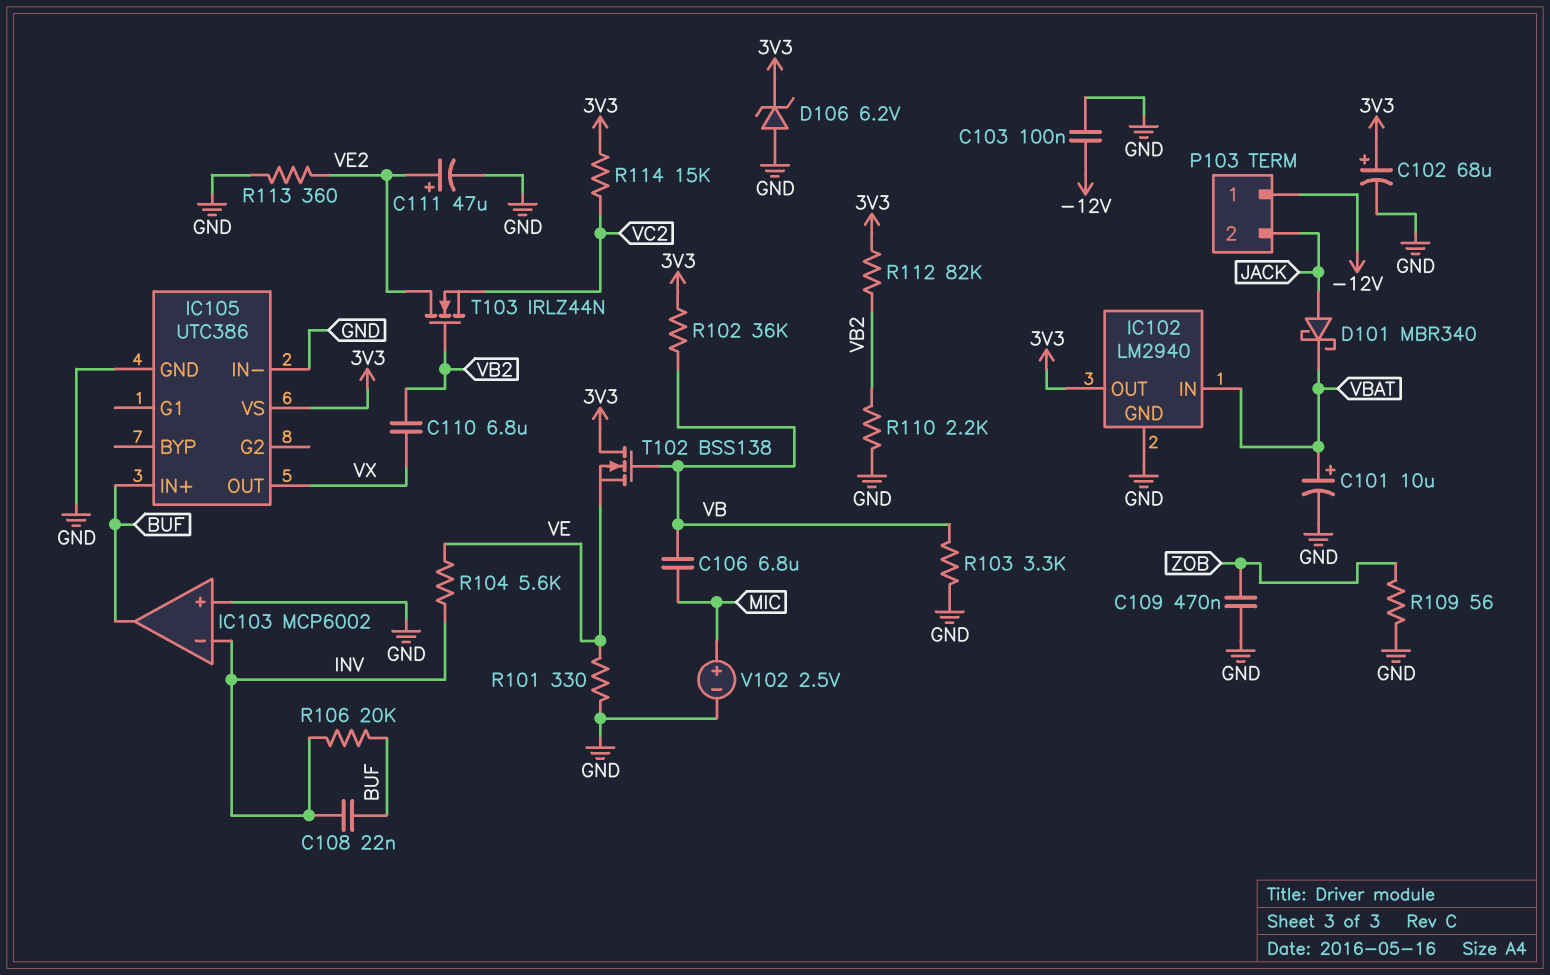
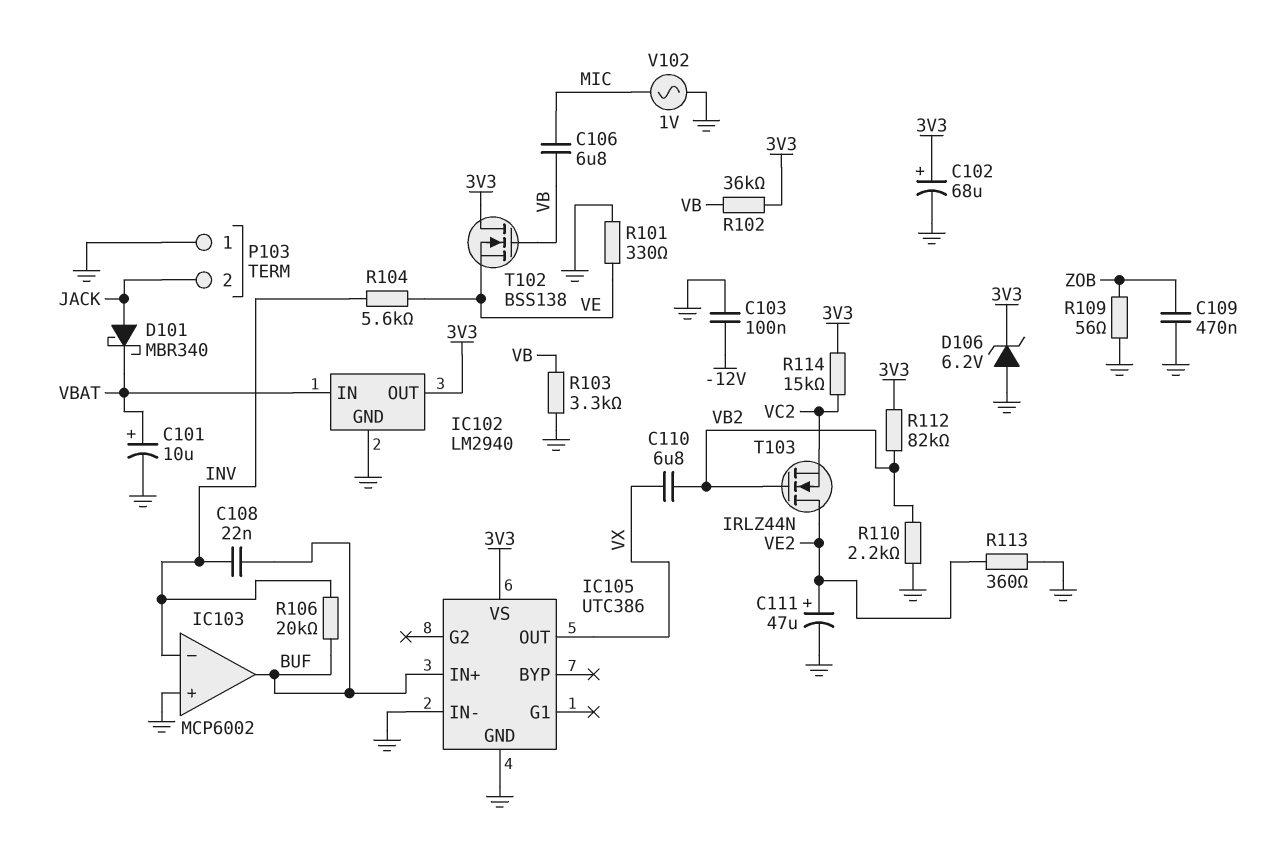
P103 pin 1: -12V -> GND
V102: 2.5V (plus MIC, minus GND) -> AC 1V (GND, MIC)

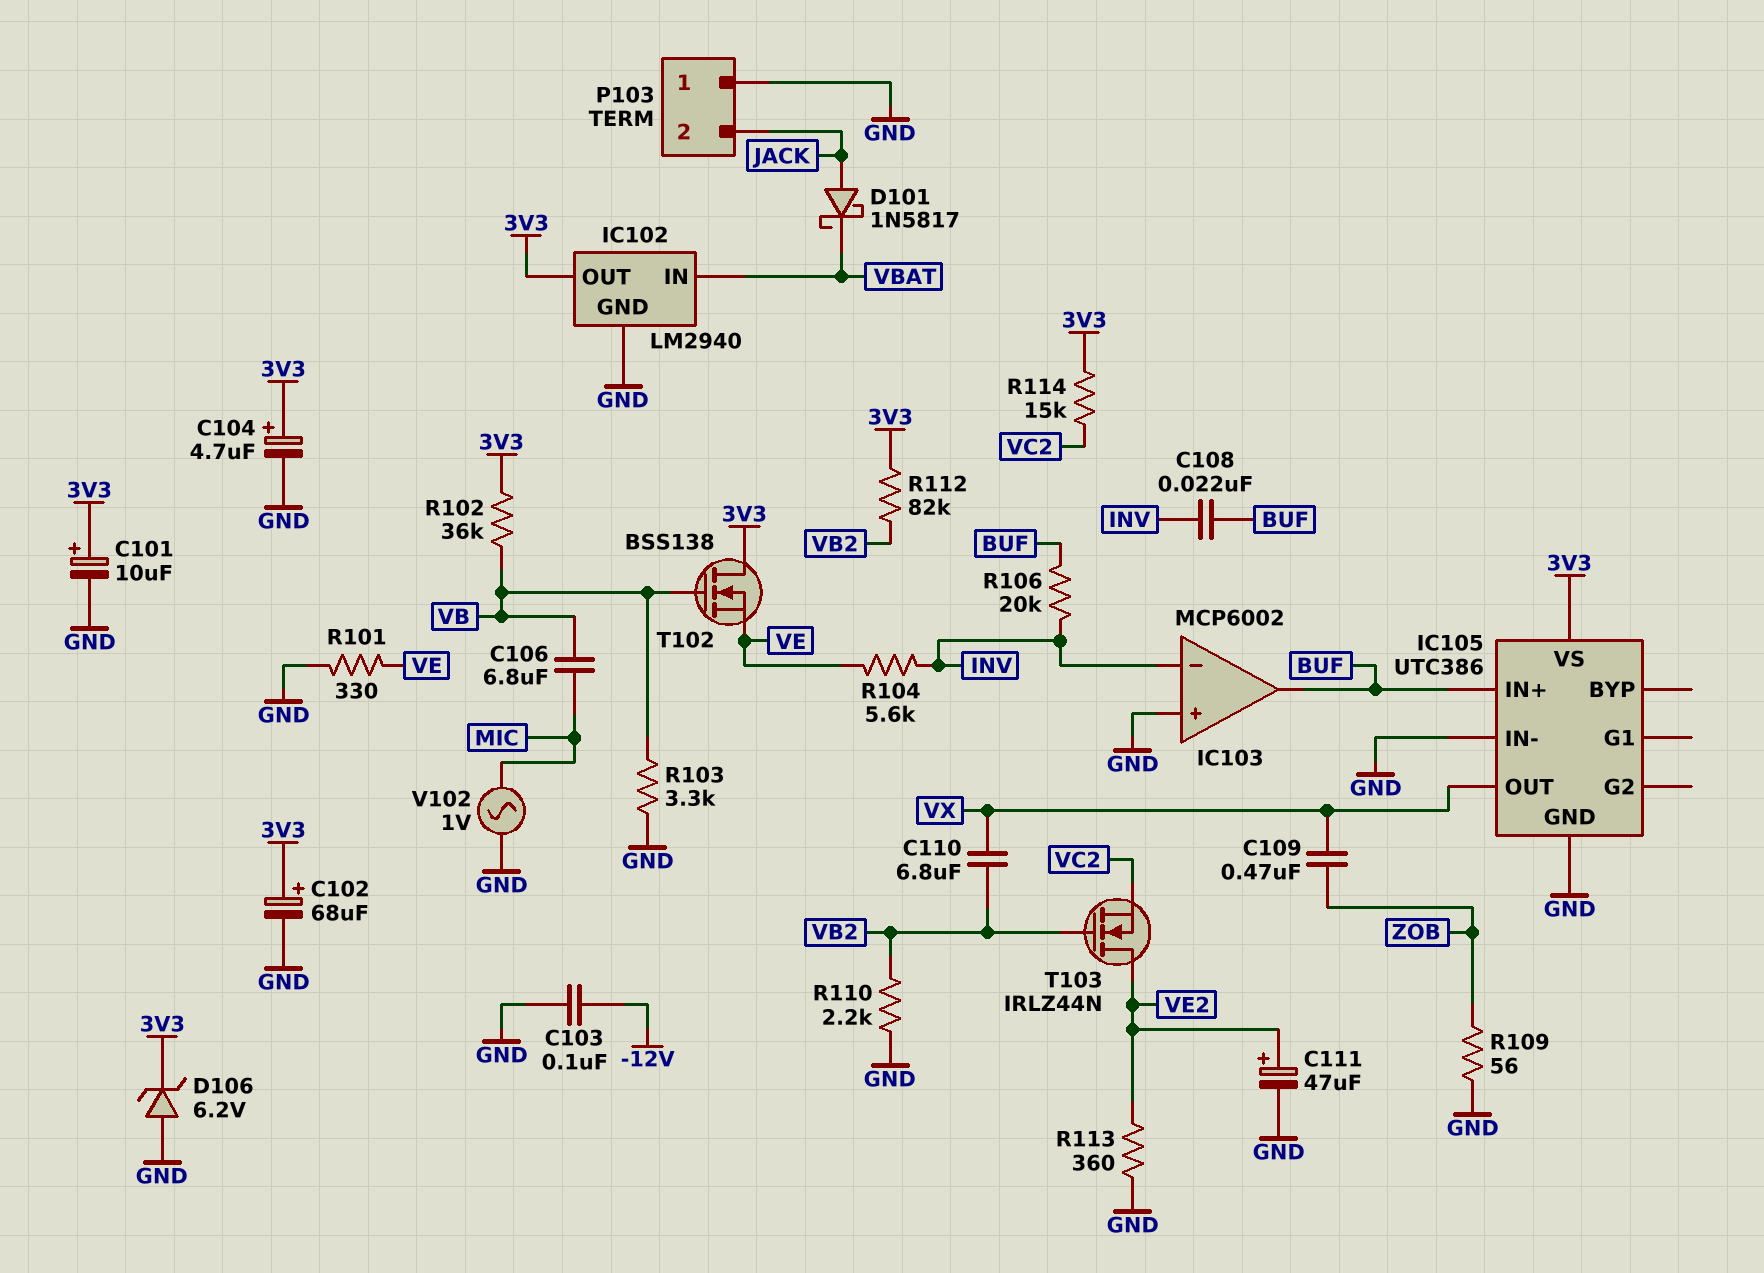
C101: 10uF (plus VBAT, minus GND) -> 10uF (plus 3V3, minus GND)
C104: none -> 4.7uF (plus 3V3, minus GND)
C109: 470nF (GND, ZOB) -> 470nF (VX, ZOB)
D101: schottky MBR340 (A JACK, K VBAT) -> schottky 1N5817 (A JACK, K VBAT)

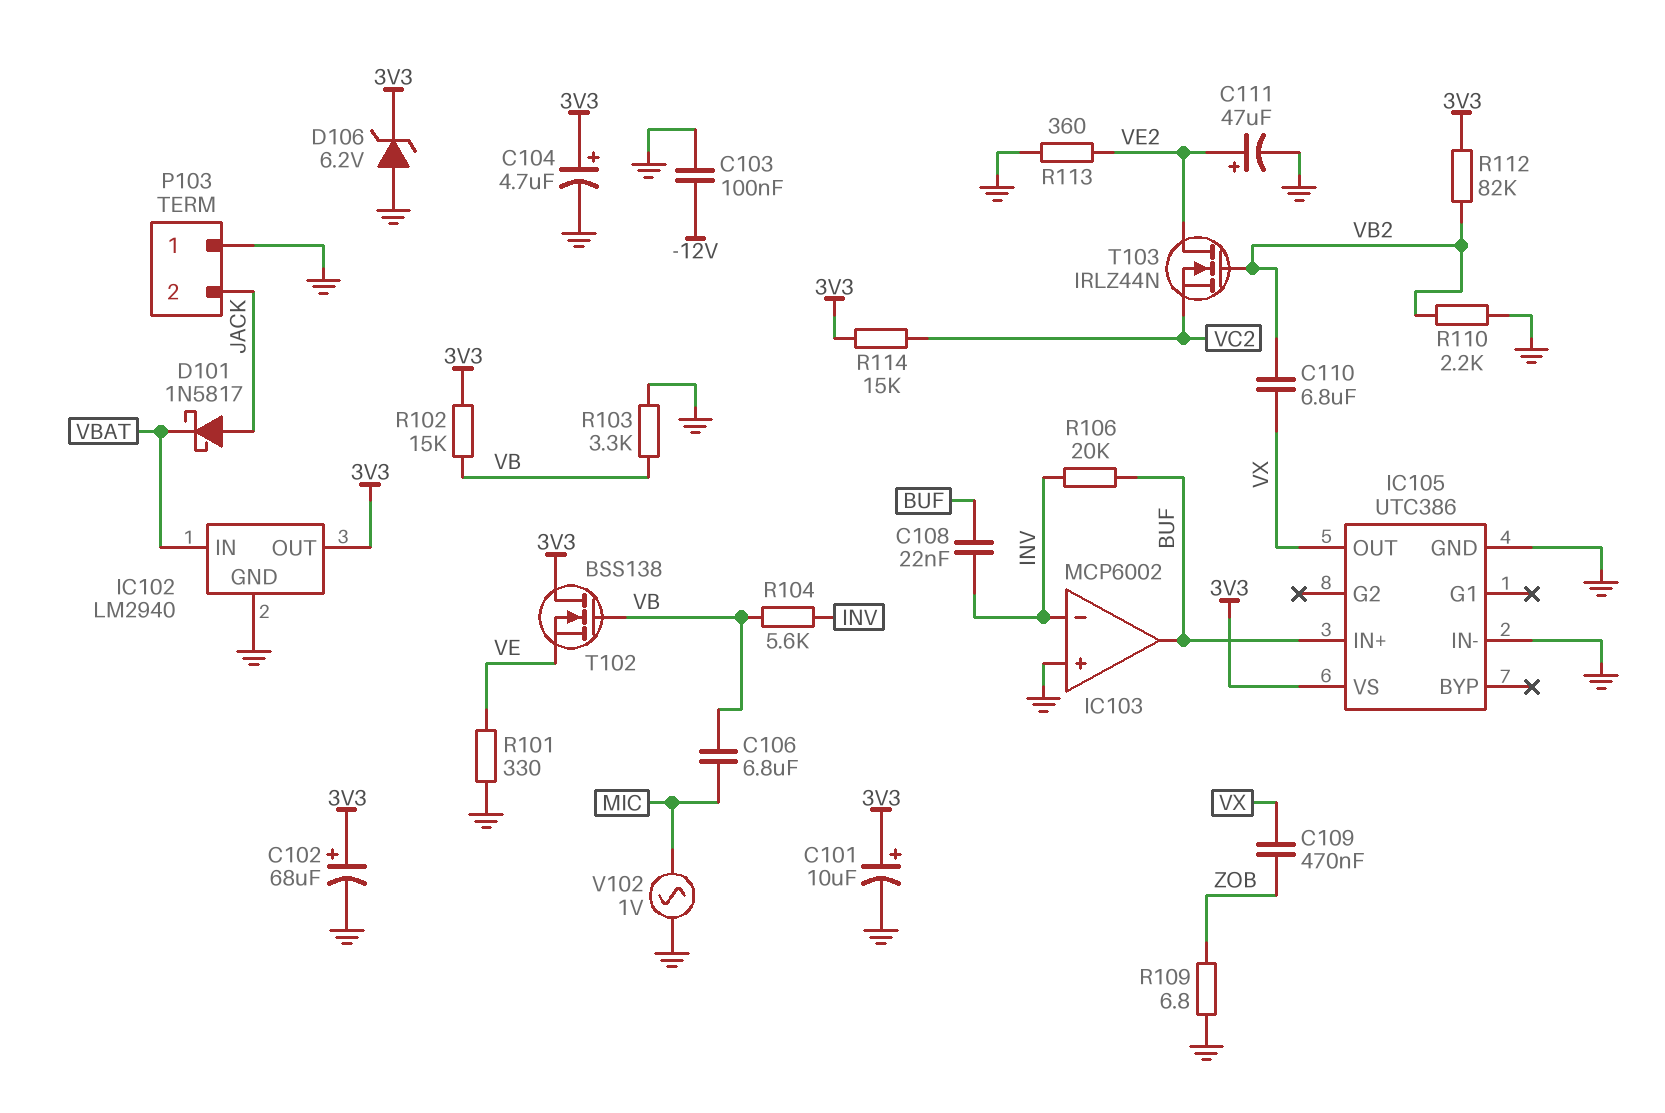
R102: 36k (3V3, VB) -> 15k (3V3, VB)
R104: 5.6k (INV, VE) -> 5.6k (INV, VB)
R109: 56 (GND, ZOB) -> 6.8 (GND, ZOB)

